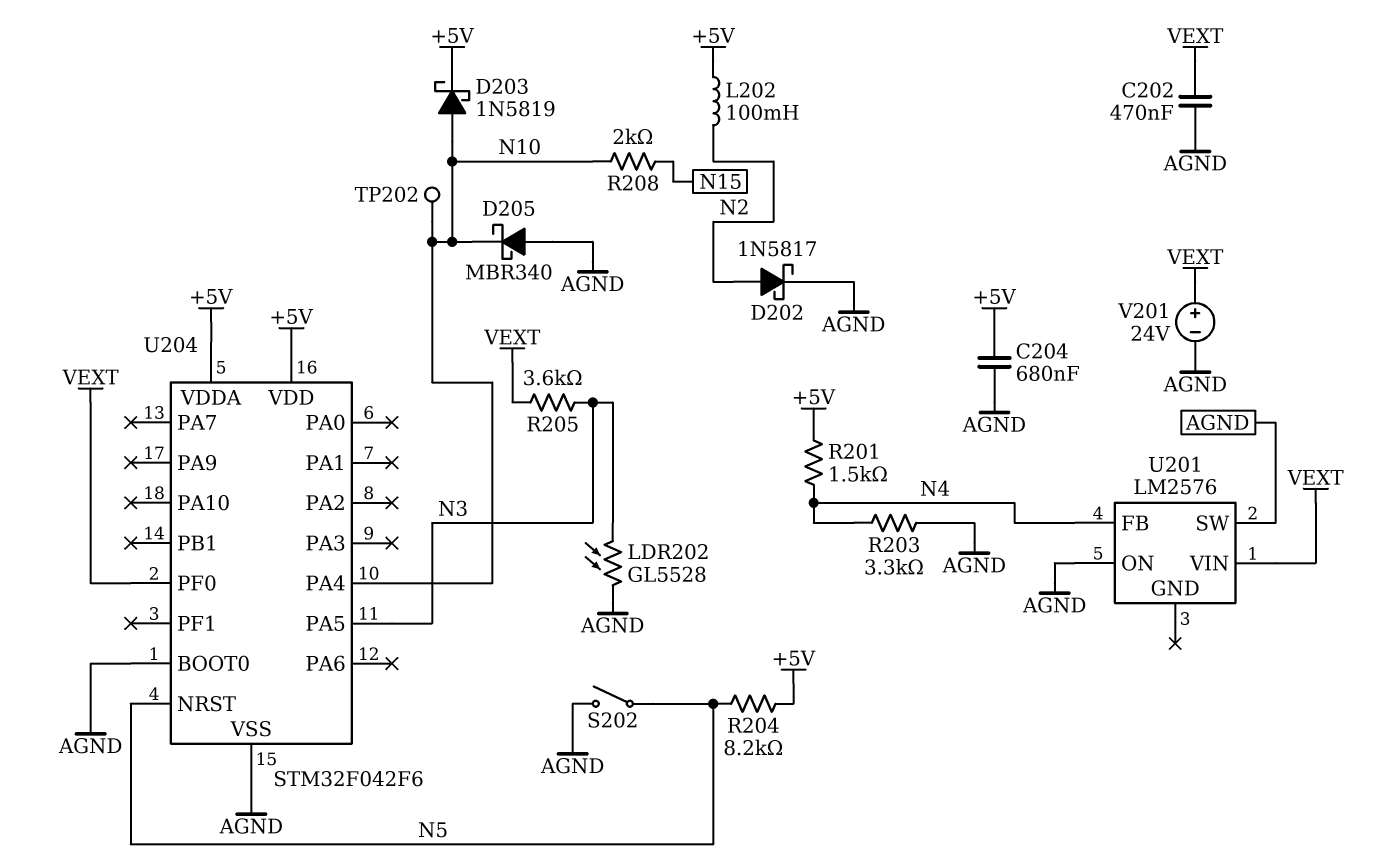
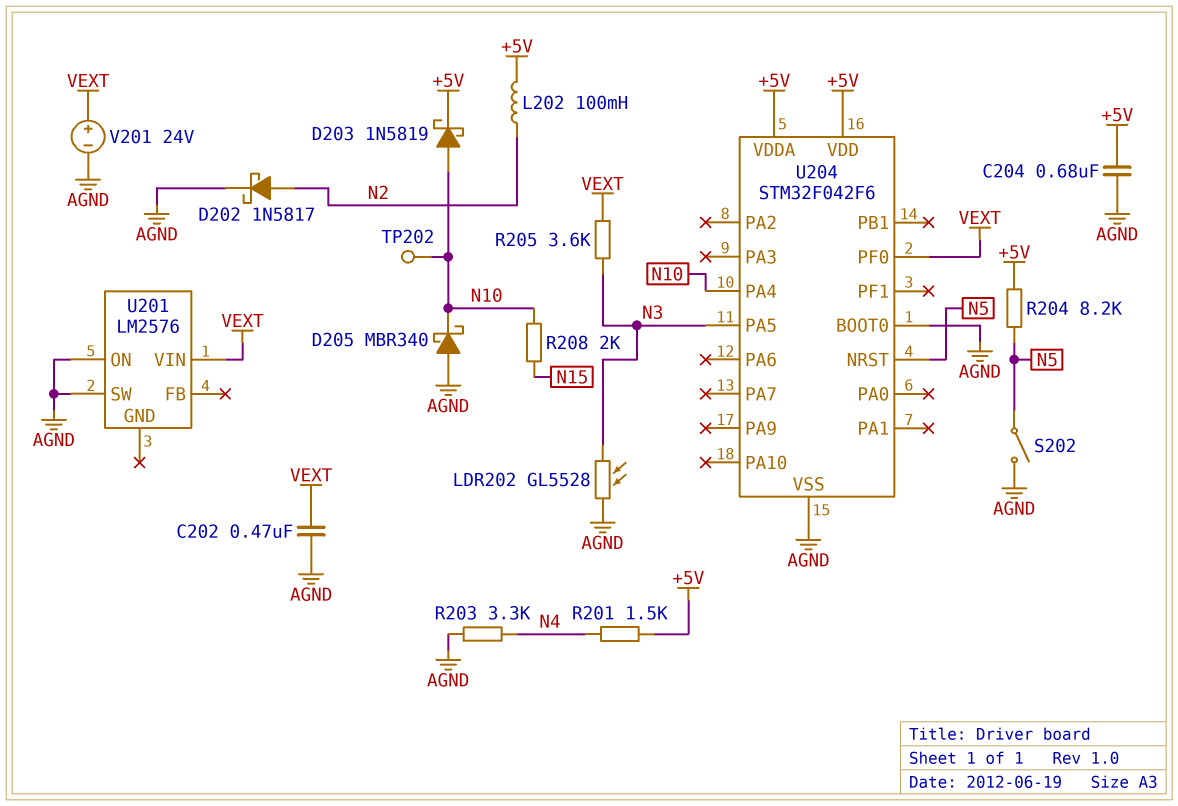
U201 pin FB: N4 -> none

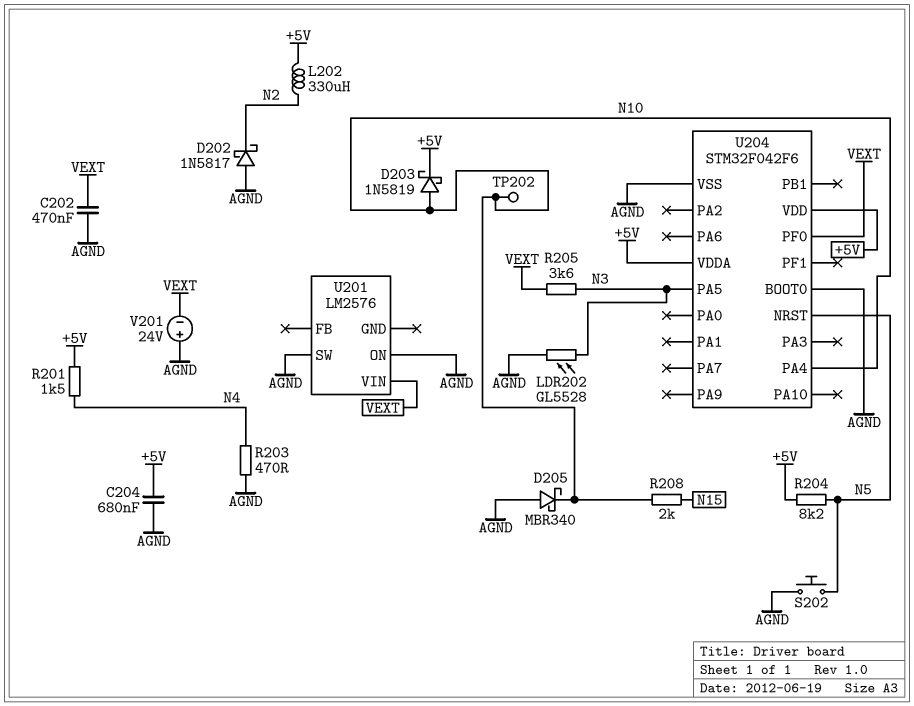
D202: schottky 1N5817 (A N2, K AGND) -> schottky 1N5817 (A AGND, K N2)
L202: 100mH (+5V, N2) -> 330uH (+5V, N2)
R203: 3.3k (AGND, N4) -> 470 (AGND, N4)
S202: switch (AGND, N5) -> button (AGND, N5)
V201: 24V (plus VEXT, minus AGND) -> 24V (plus AGND, minus VEXT)

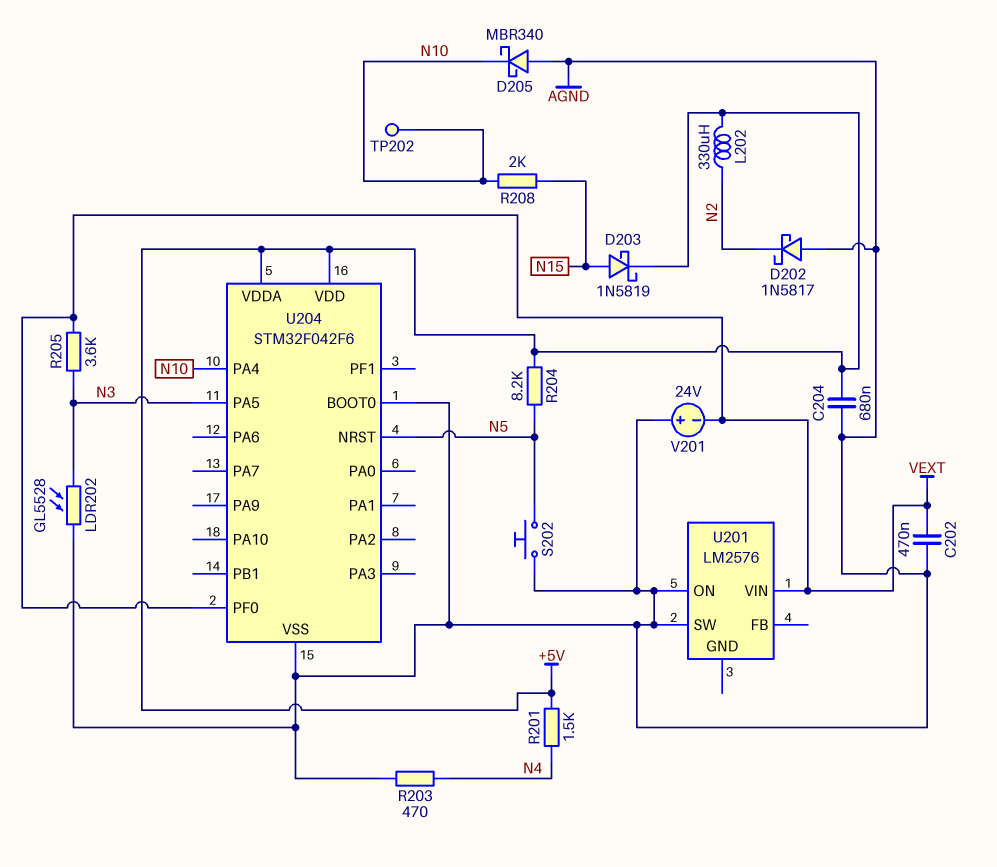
D203: schottky 1N5819 (A N10, K +5V) -> schottky 1N5819 (A N15, K +5V)

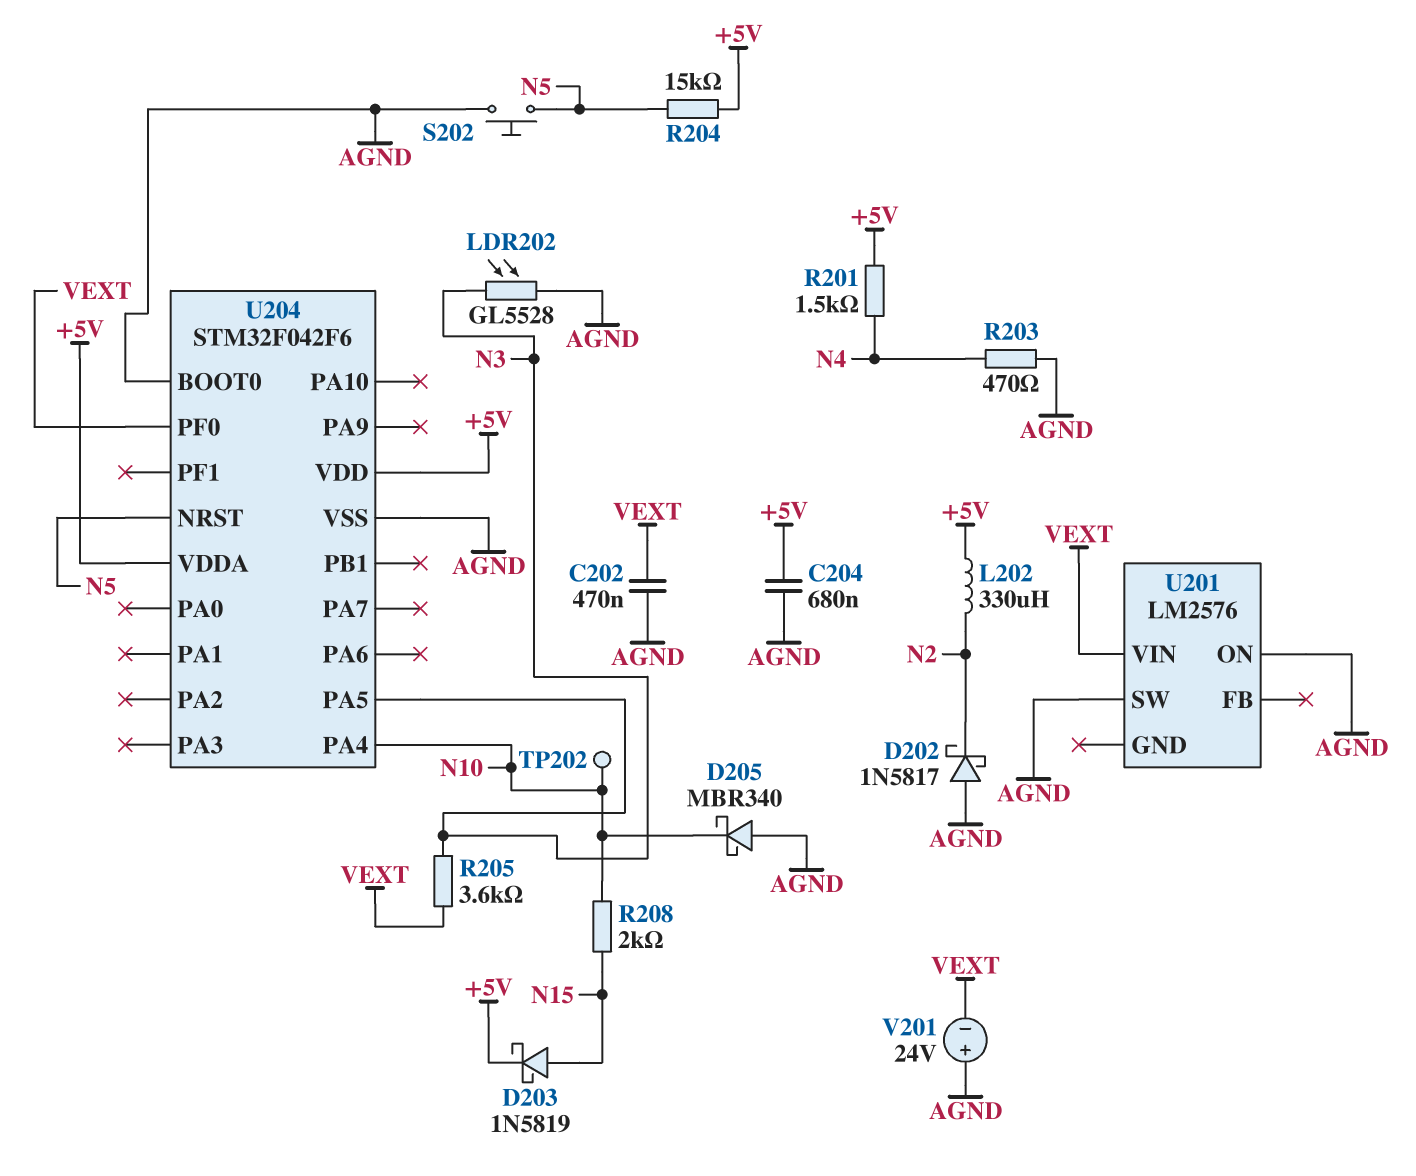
R204: 8.2k (+5V, N5) -> 15k (+5V, N5)

